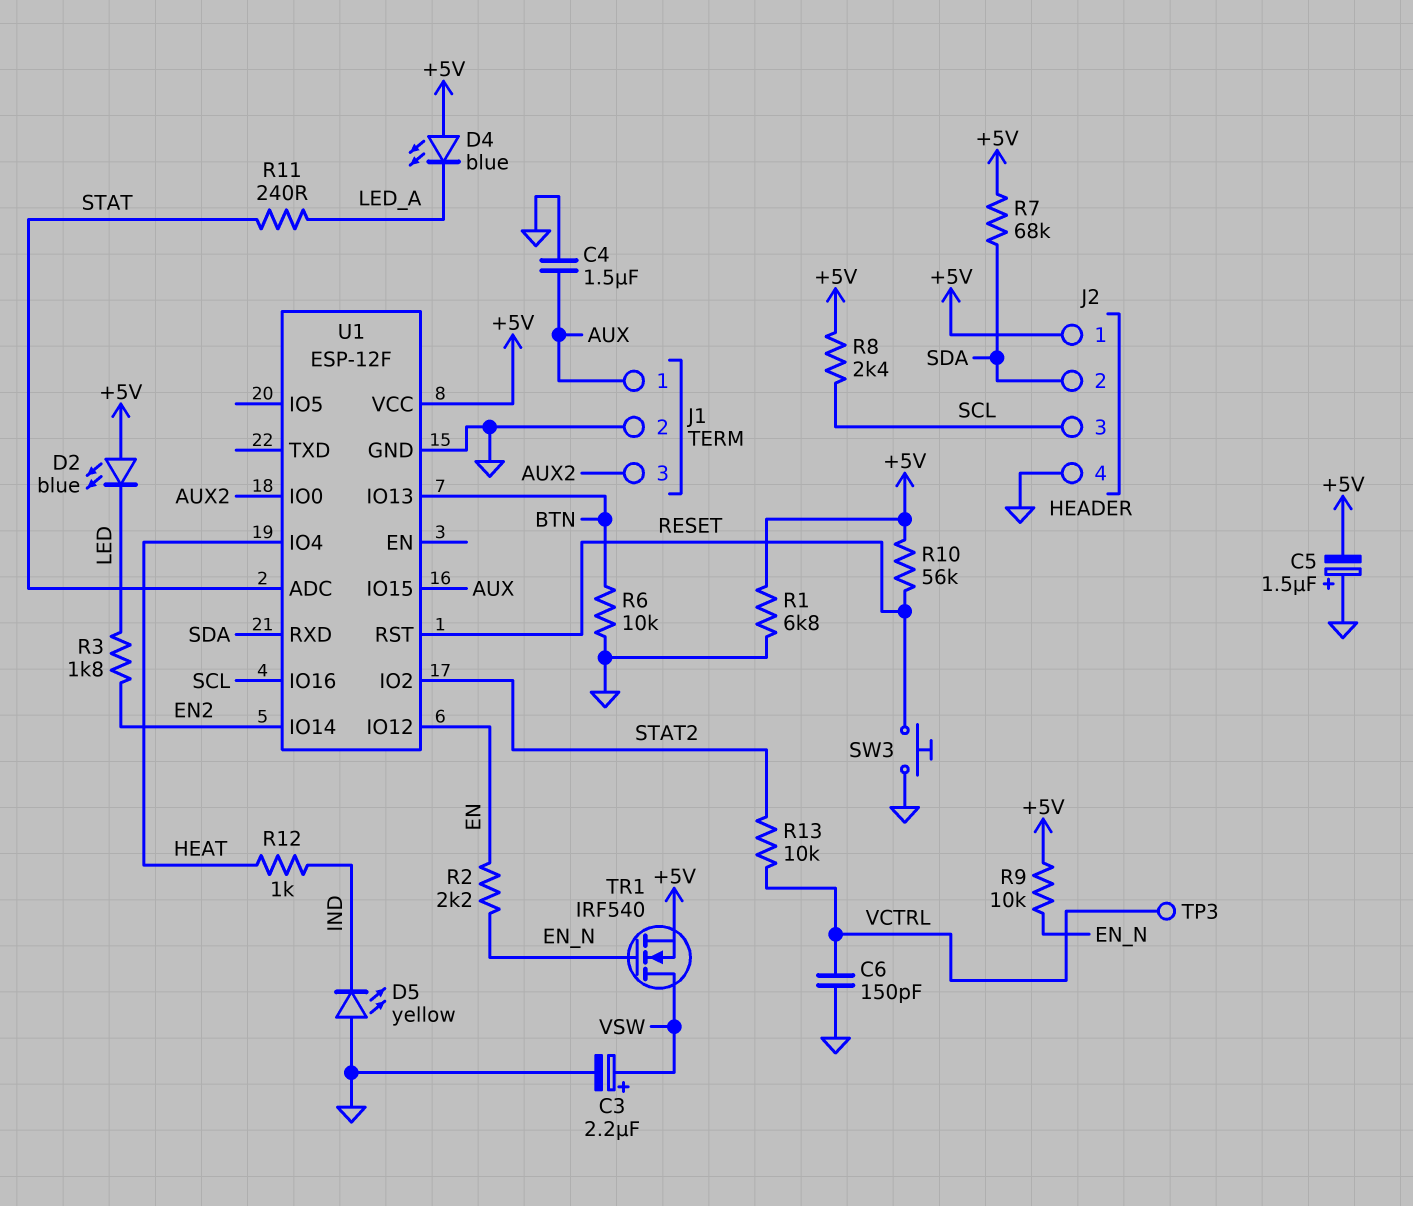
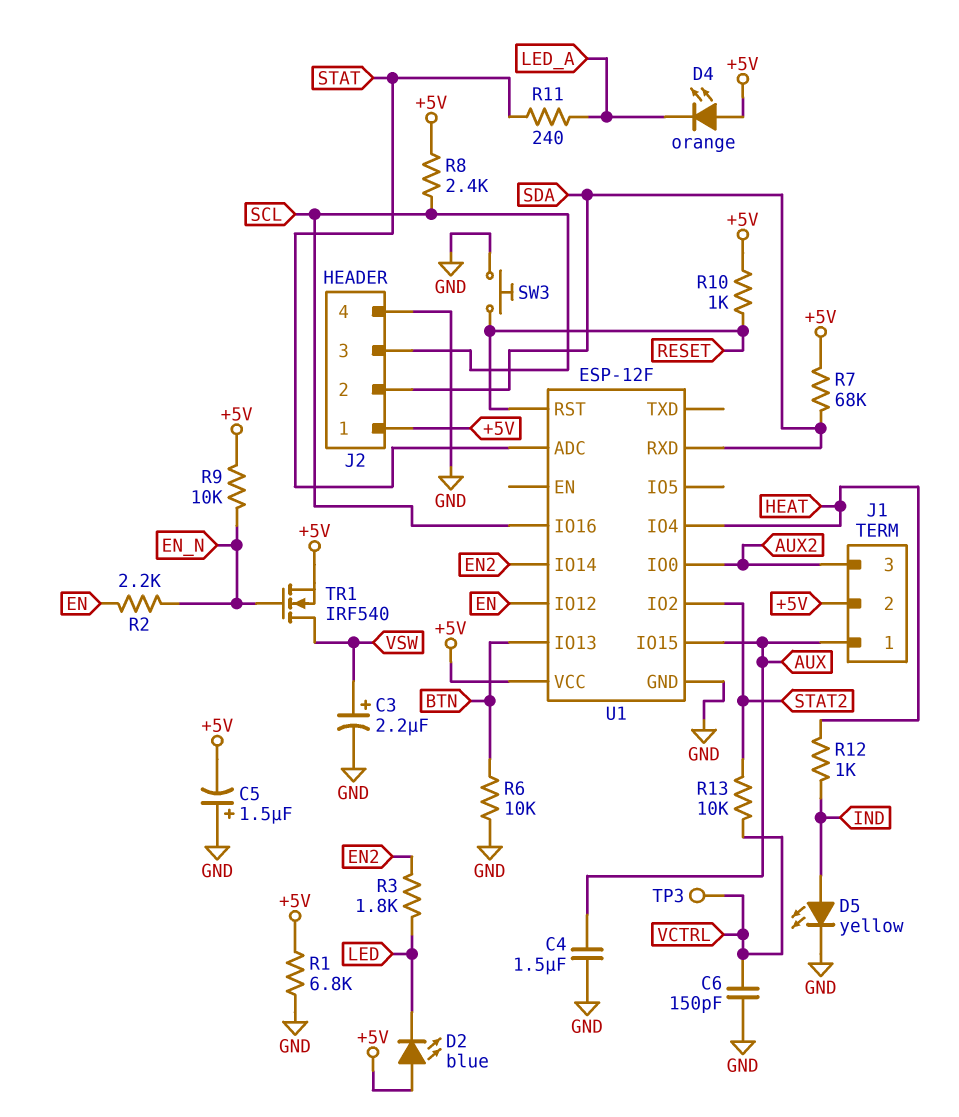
D4: LED blue (A +5V, K LED_A) -> LED orange (A +5V, K LED_A)
D5: LED yellow (A GND, K IND) -> LED yellow (A IND, K GND)
J1 pin 2: GND -> +5V
R10: 56k (+5V, RESET) -> 1k (+5V, RESET)

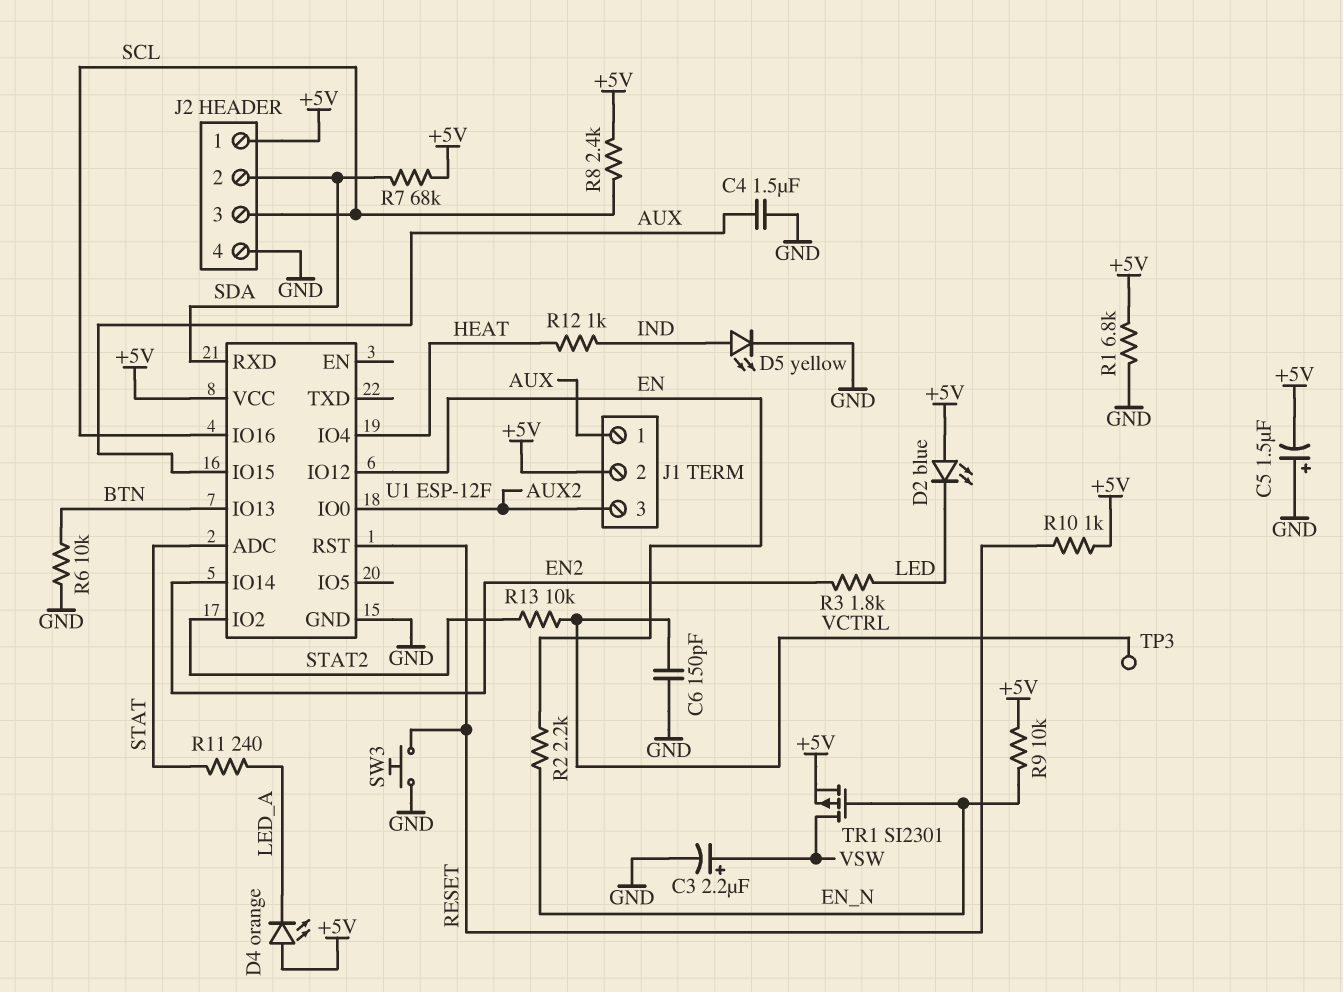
TR1: NMOS IRF540 (G EN_N, D VSW, S +5V) -> PMOS SI2301 (G EN_N, D VSW, S +5V)

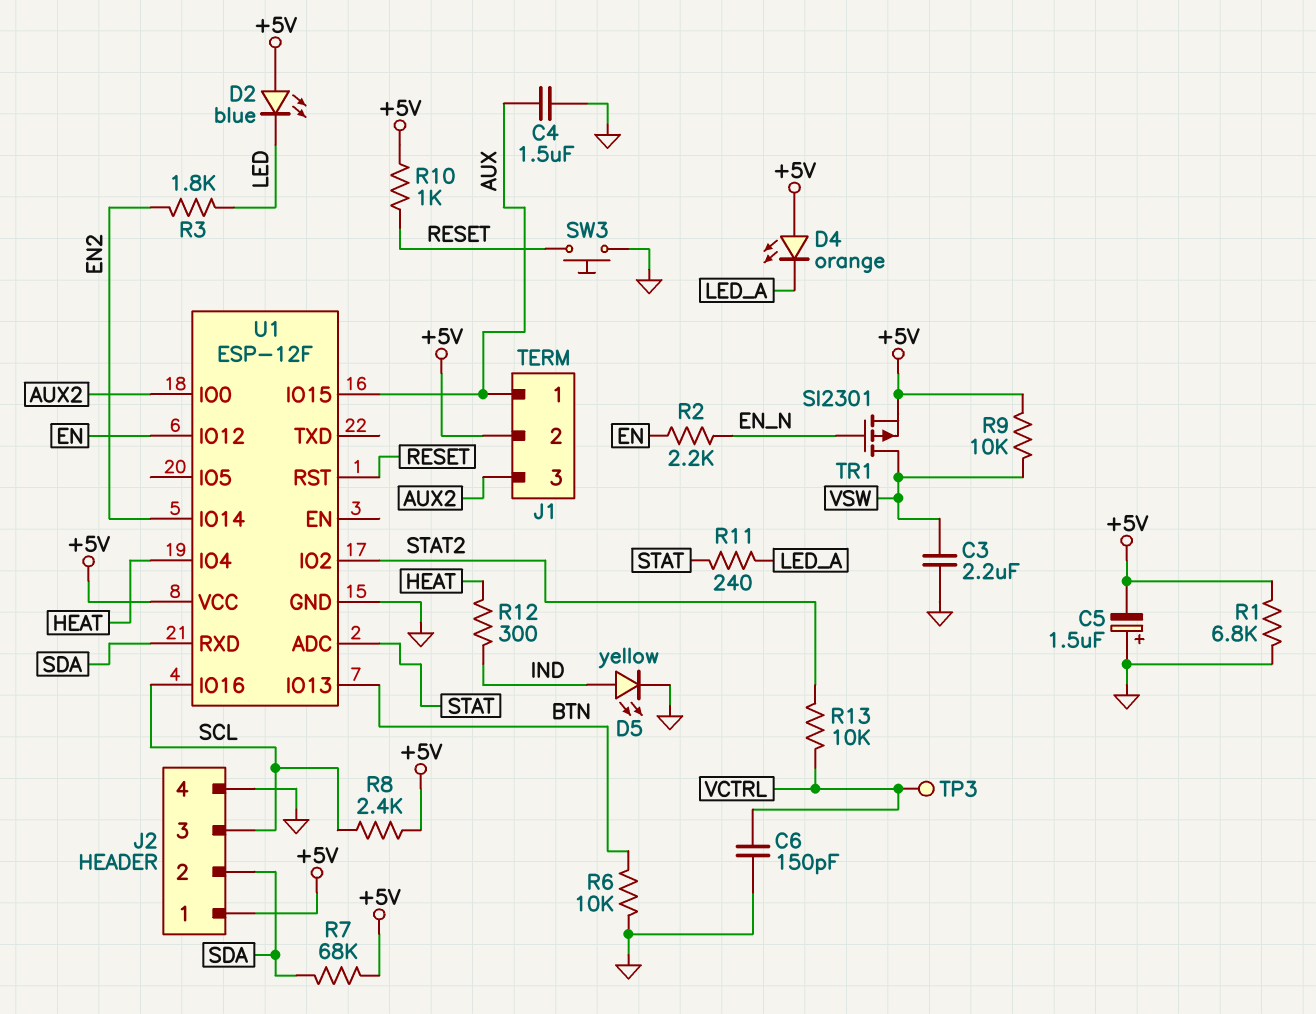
C3: 2.2uF (plus VSW, minus GND) -> 2.2uF (GND, VSW)
R9: 10k (+5V, EN_N) -> 10k (+5V, VSW)
R12: 1k (HEAT, IND) -> 300 (HEAT, IND)

